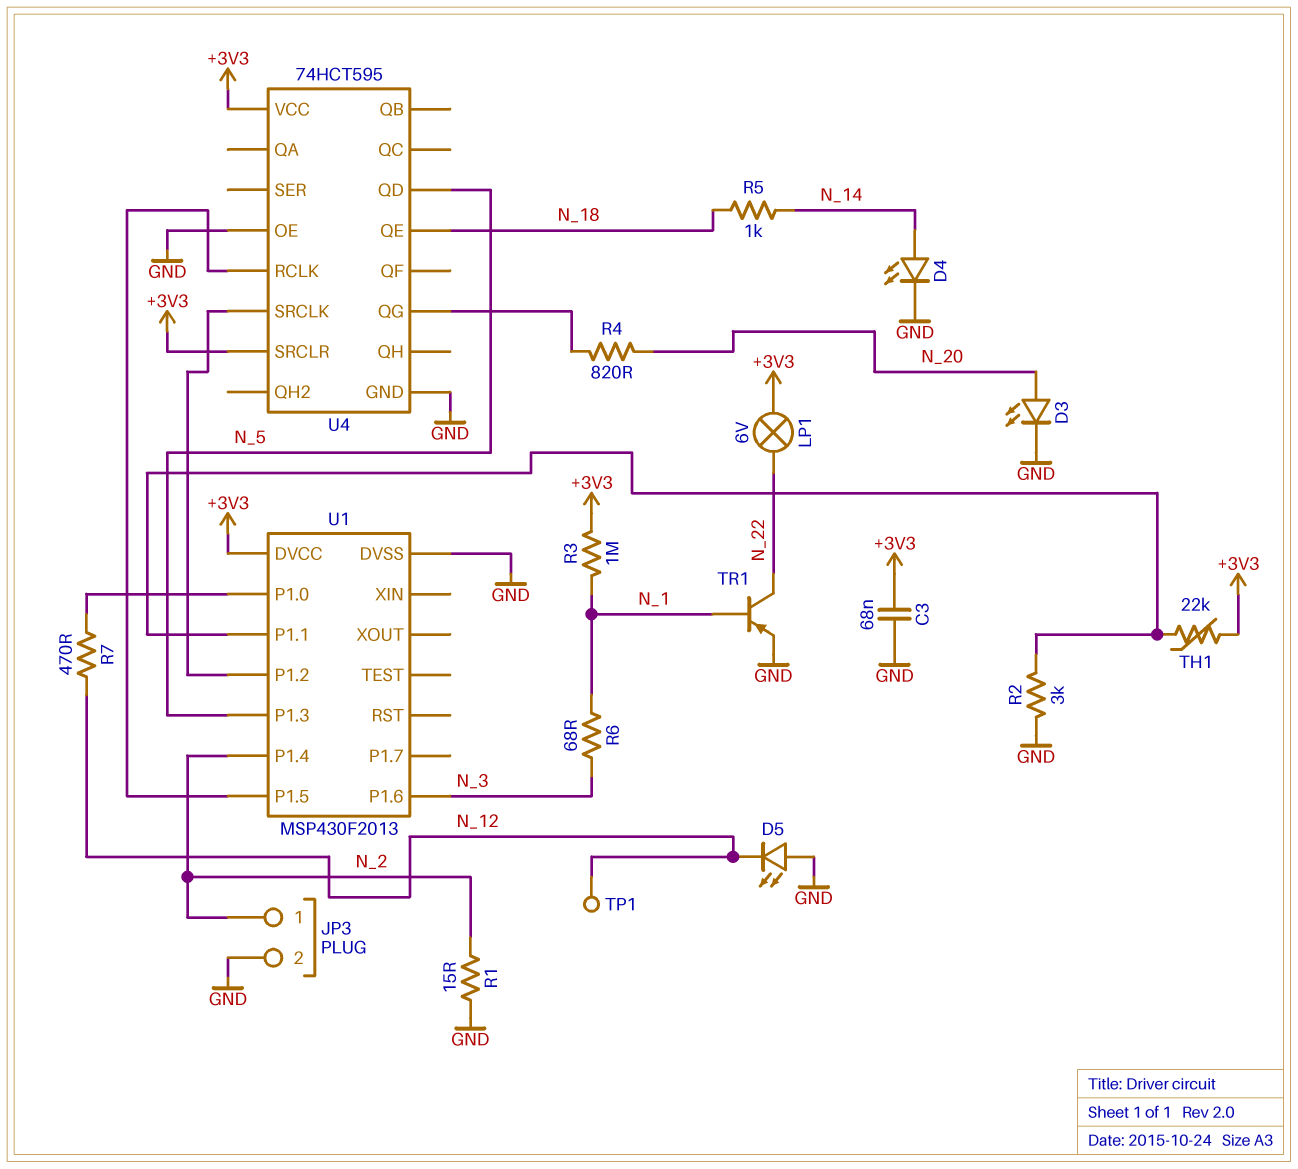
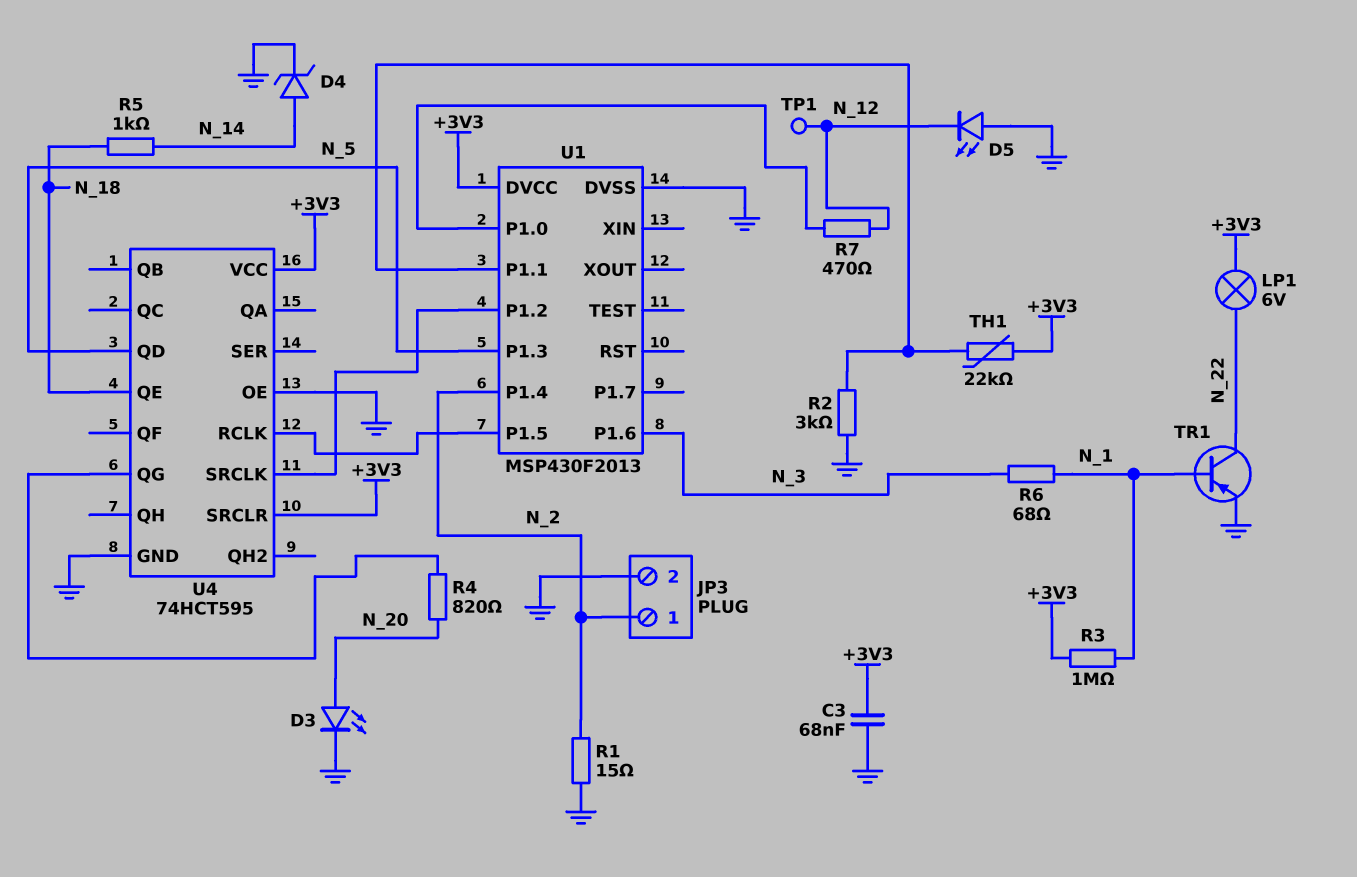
D4: LED (A N_14, K GND) -> zener (A N_14, K GND)

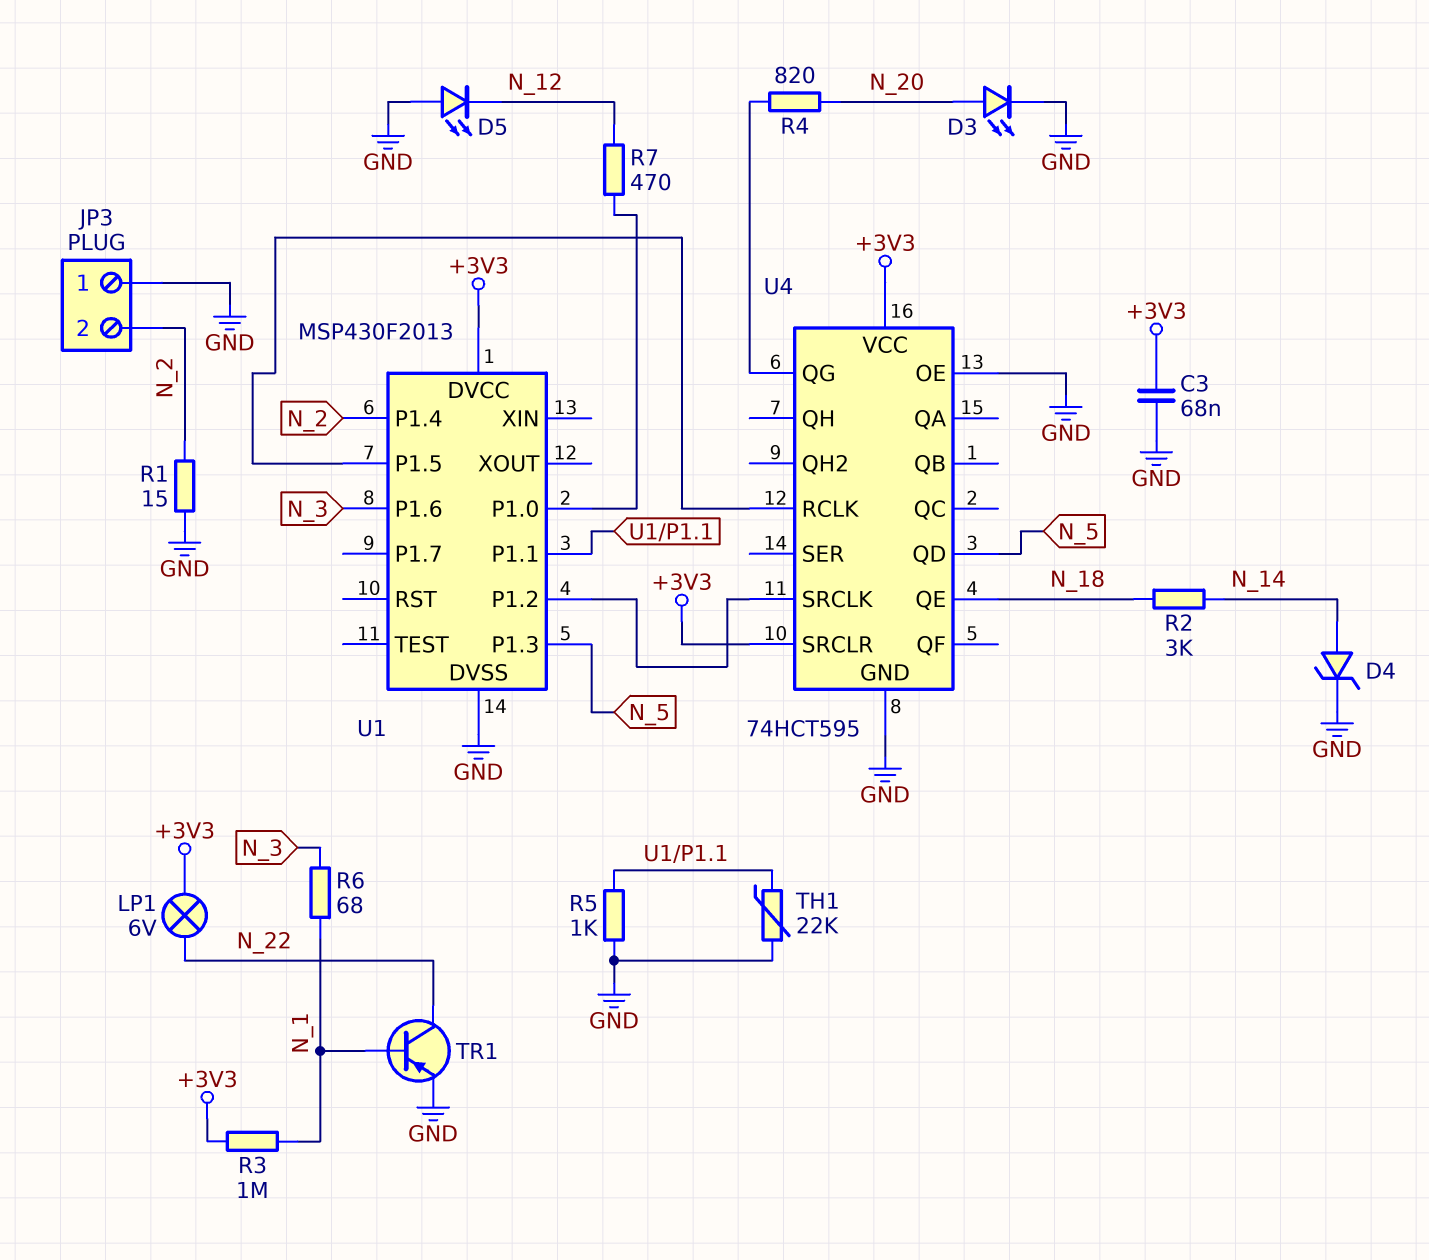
JP3 pin 1: N_2 -> GND
JP3 pin 2: GND -> N_2
R2: 3k (GND, U1/P1.1) -> 3k (N_14, N_18)
R5: 1k (N_14, N_18) -> 1k (GND, U1/P1.1)
TH1: 22k (+3V3, U1/P1.1) -> 22k (GND, U1/P1.1)
TP1: test point (N_12) -> none

